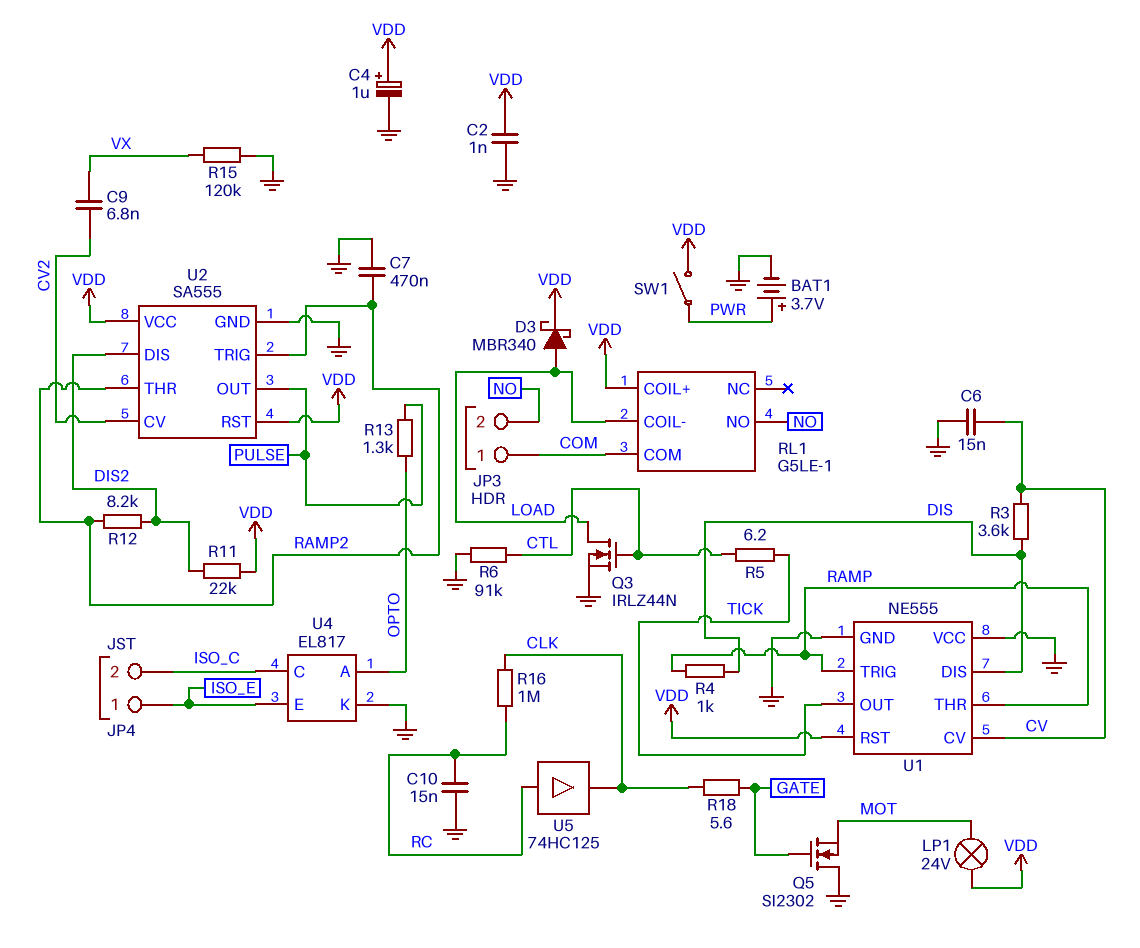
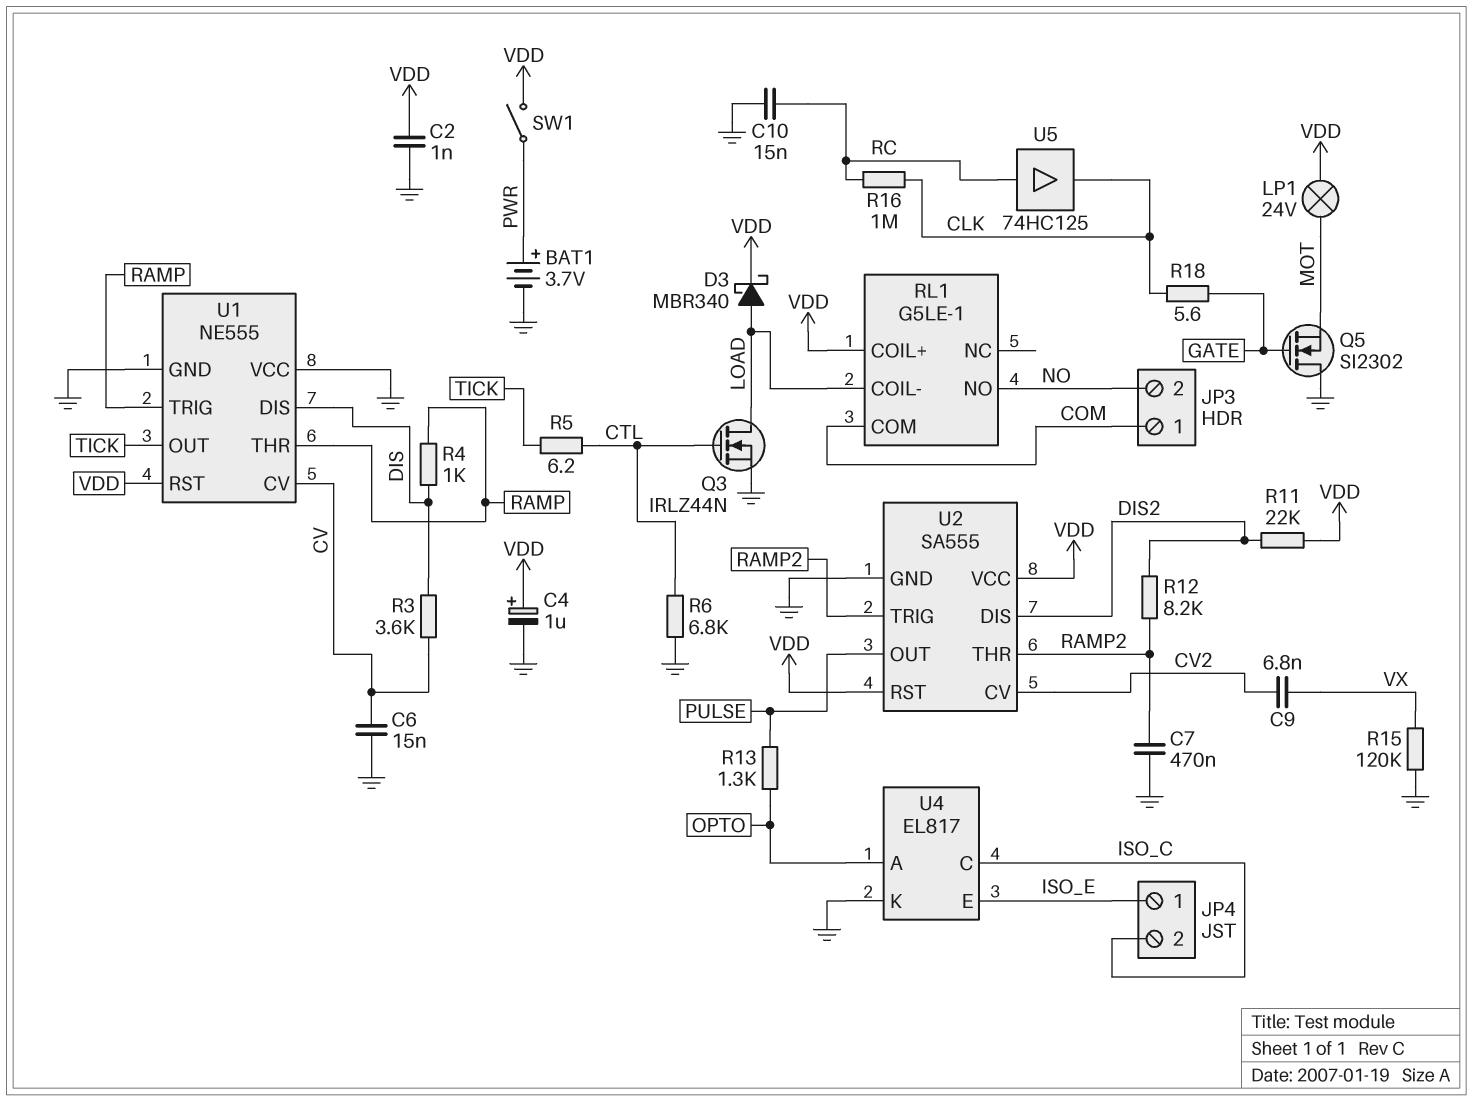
R6: 91k (CTL, GND) -> 6.8k (CTL, GND)

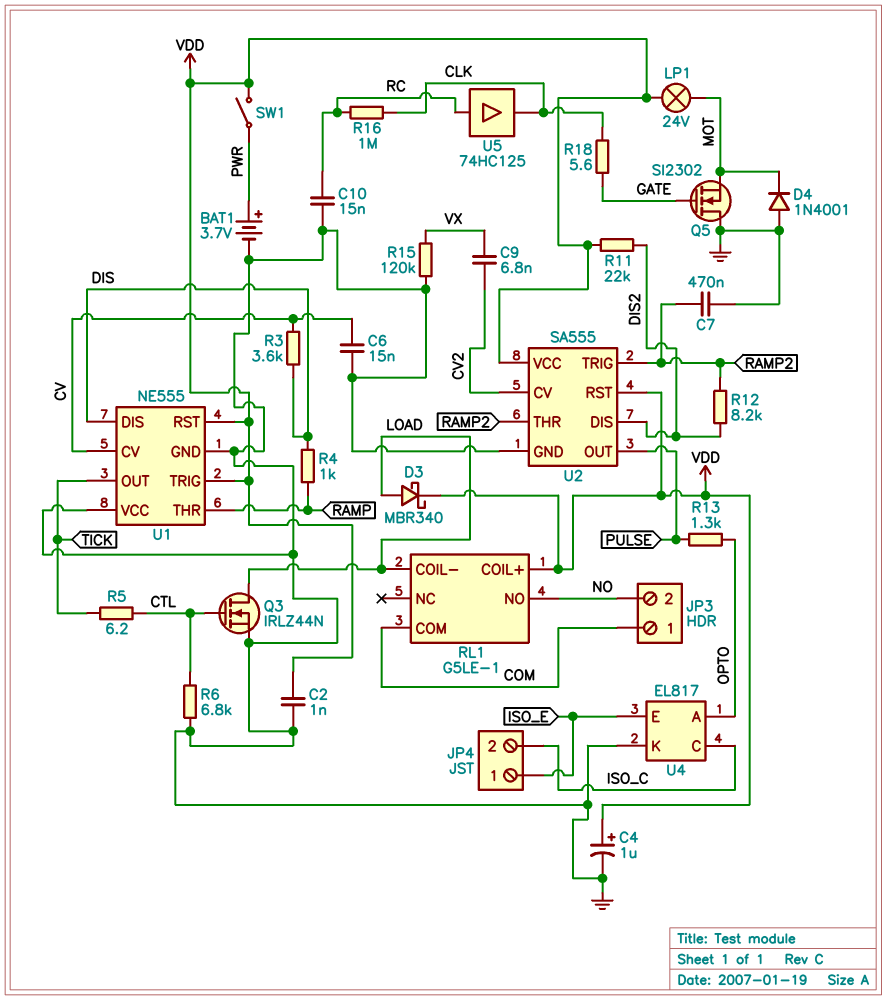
D4: none -> diode 1N4001 (A GND, K MOT)
U1 pin TRIG: RAMP -> VDD

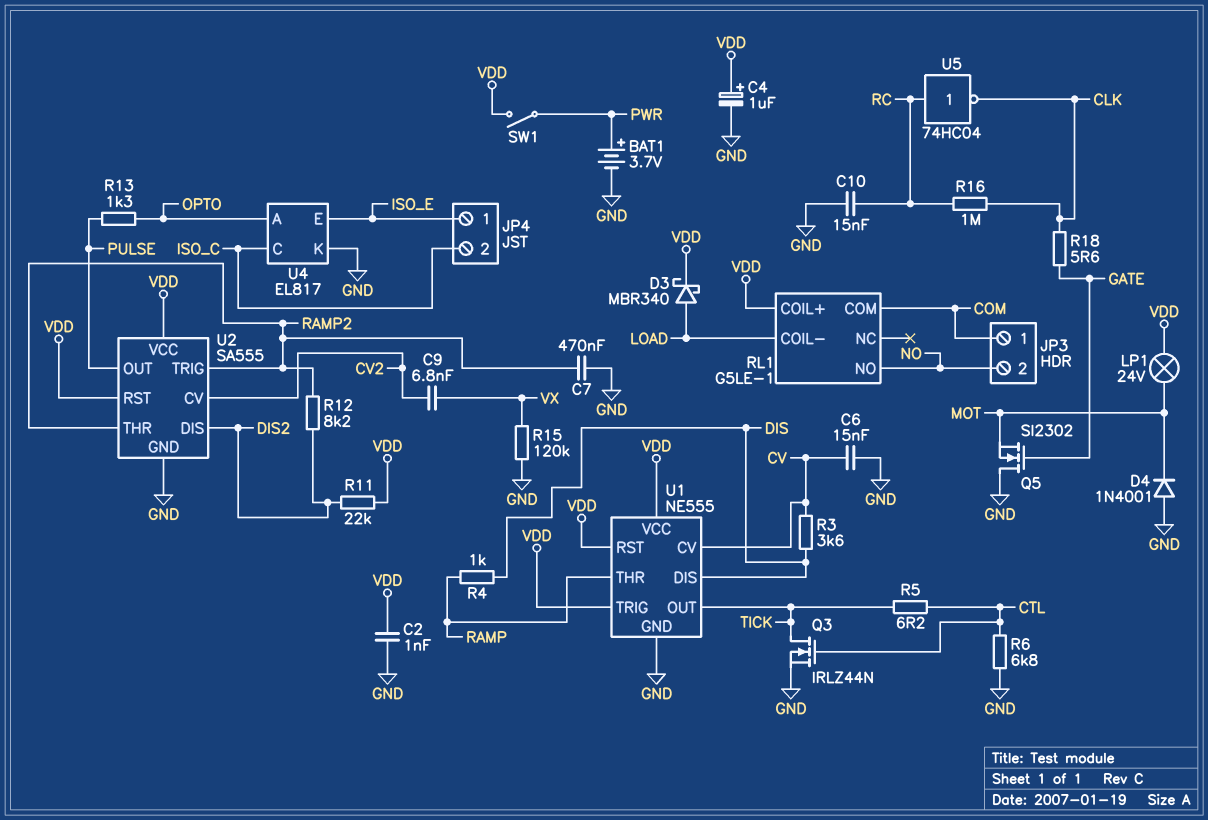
Q3: NMOS IRLZ44N (G CTL, D LOAD, S GND) -> NMOS IRLZ44N (G CTL, D TICK, S GND)
U1 pin VCC: GND -> VDD
U5: buffer 74HC125 (in RC, out CLK) -> NOT 74HC04 (in RC, out CLK)

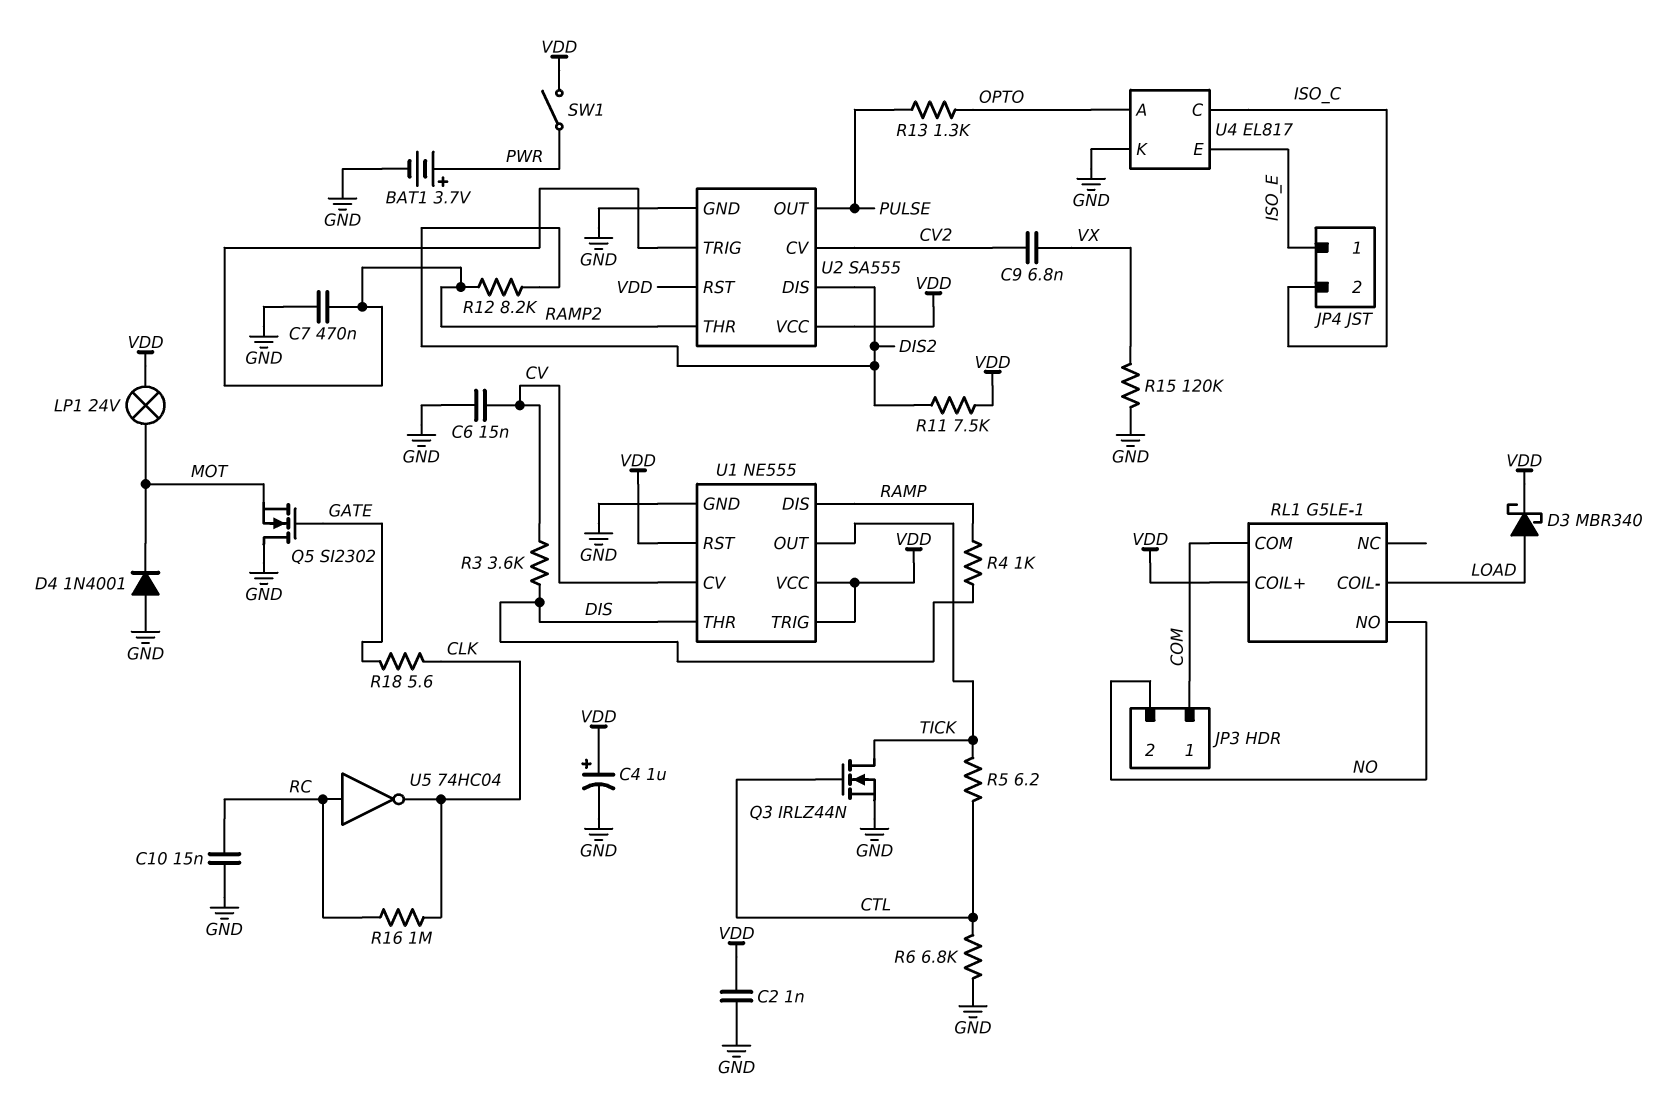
R11: 22k (DIS2, VDD) -> 7.5k (DIS2, VDD)
U1 pin DIS: DIS -> RAMP
U1 pin THR: RAMP -> DIS

